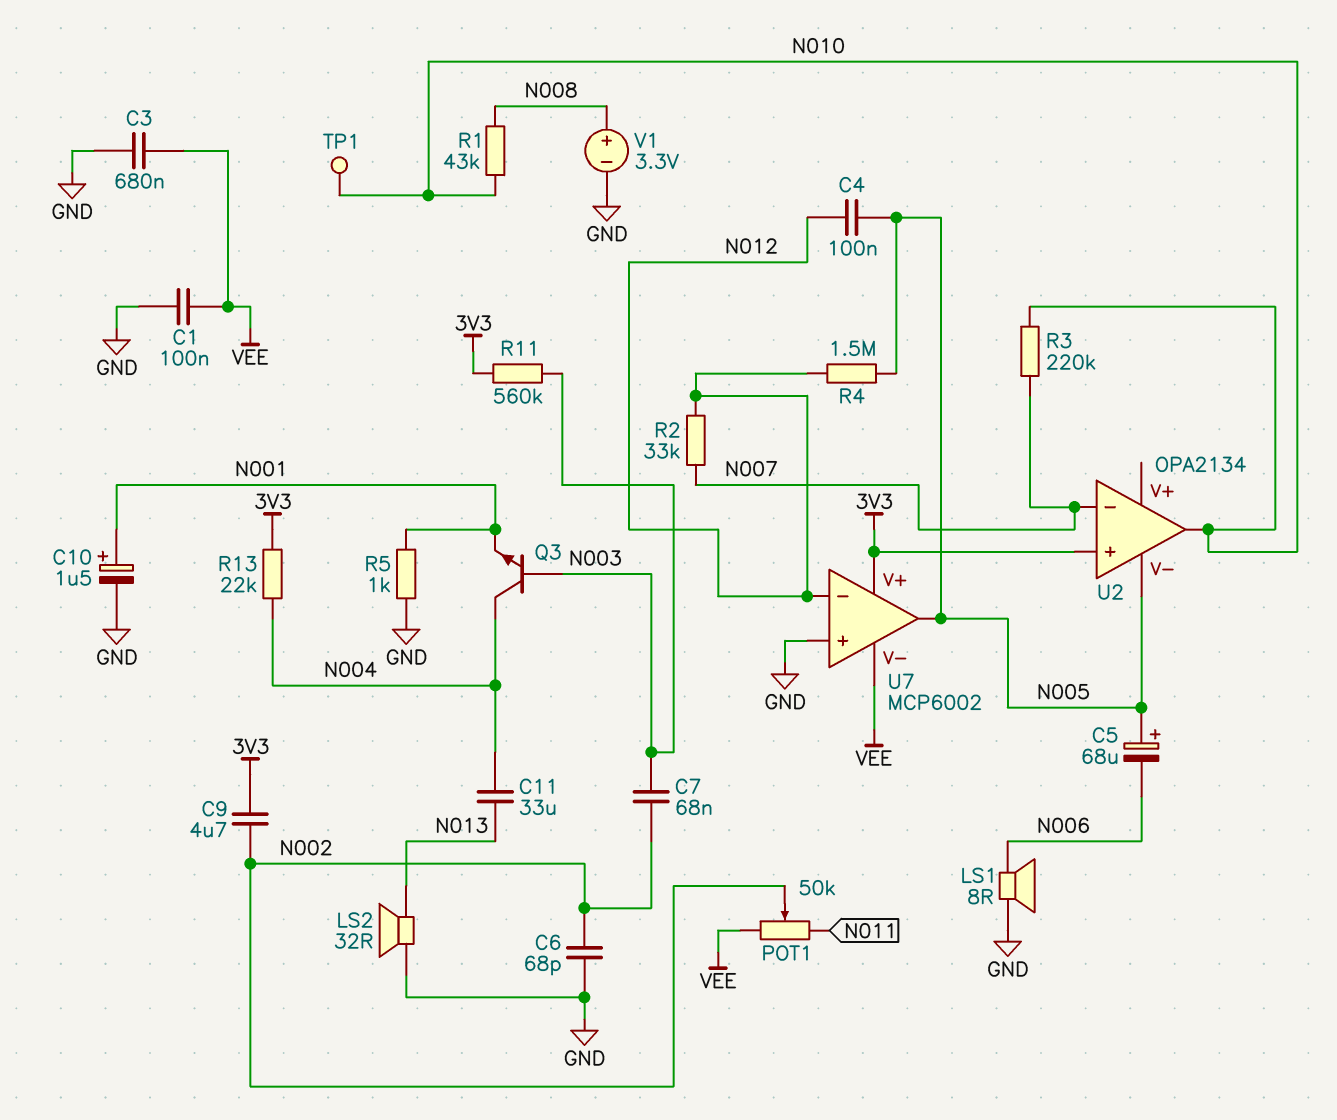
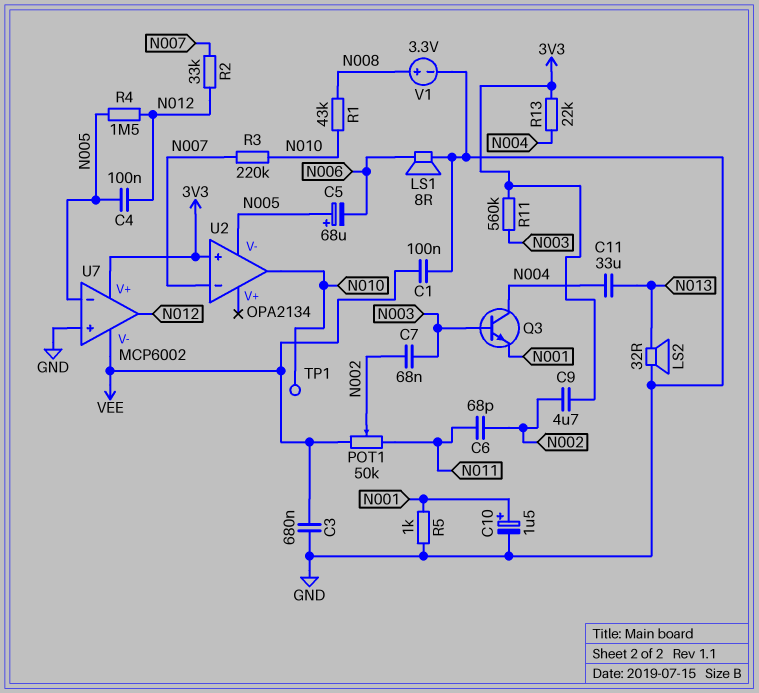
C6: 68pF (GND, N002) -> 68pF (N002, N011)
U7 pin in-: N012 -> N005
U7 pin out: N005 -> N012

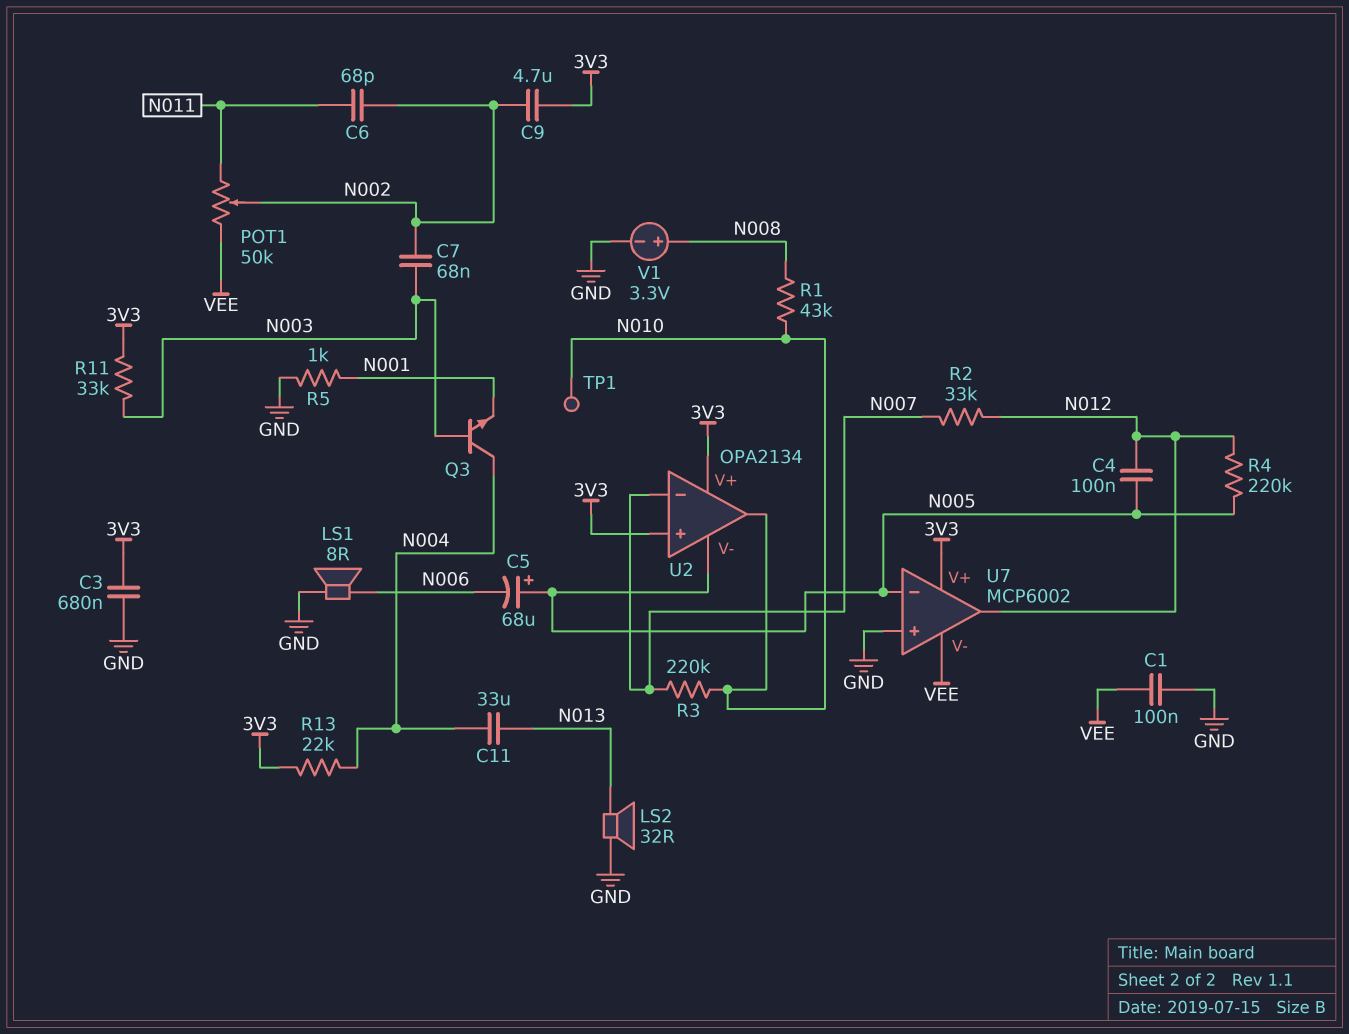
C3: 680nF (GND, VEE) -> 680nF (3V3, GND)
C10: 1.5uF (plus N001, minus GND) -> none
R4: 1.5M (N005, N012) -> 220k (N005, N012)
R11: 560k (3V3, N003) -> 33k (3V3, N003)
U2 pin V+: none -> 3V3

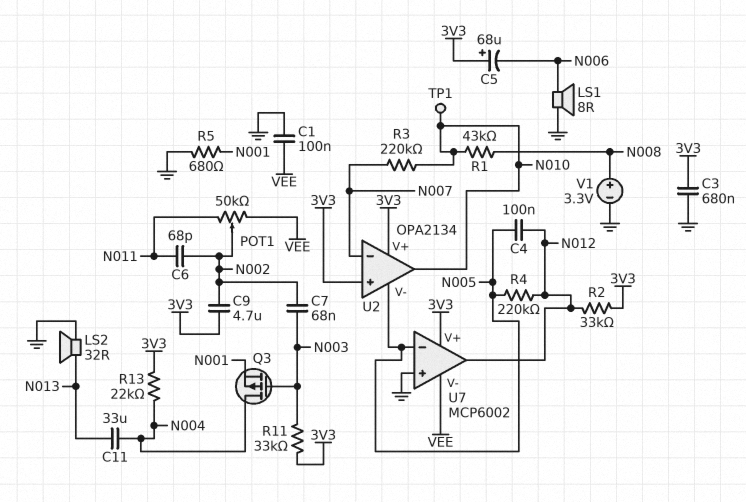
C5: 68uF (plus N005, minus N006) -> 68uF (plus 3V3, minus N006)
Q3: NPN (B N003, C N004, E N001) -> PMOS (G N003, D N004, S N001)
R2: 33k (N007, N012) -> 33k (3V3, N012)
R5: 1k (GND, N001) -> 680 (GND, N001)

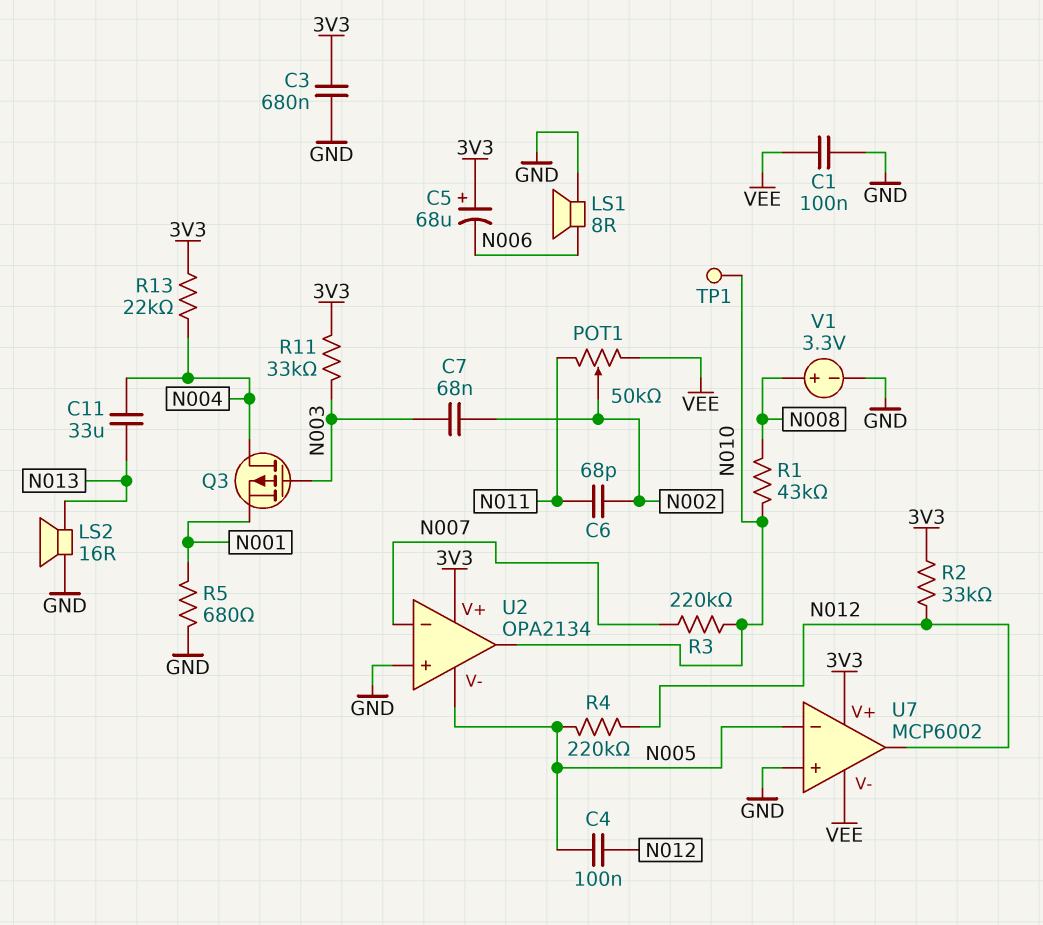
C9: 4.7uF (3V3, N002) -> none
LS2: speaker 32R (GND, N013) -> speaker 16R (GND, N013)
U2 pin in+: 3V3 -> GND

